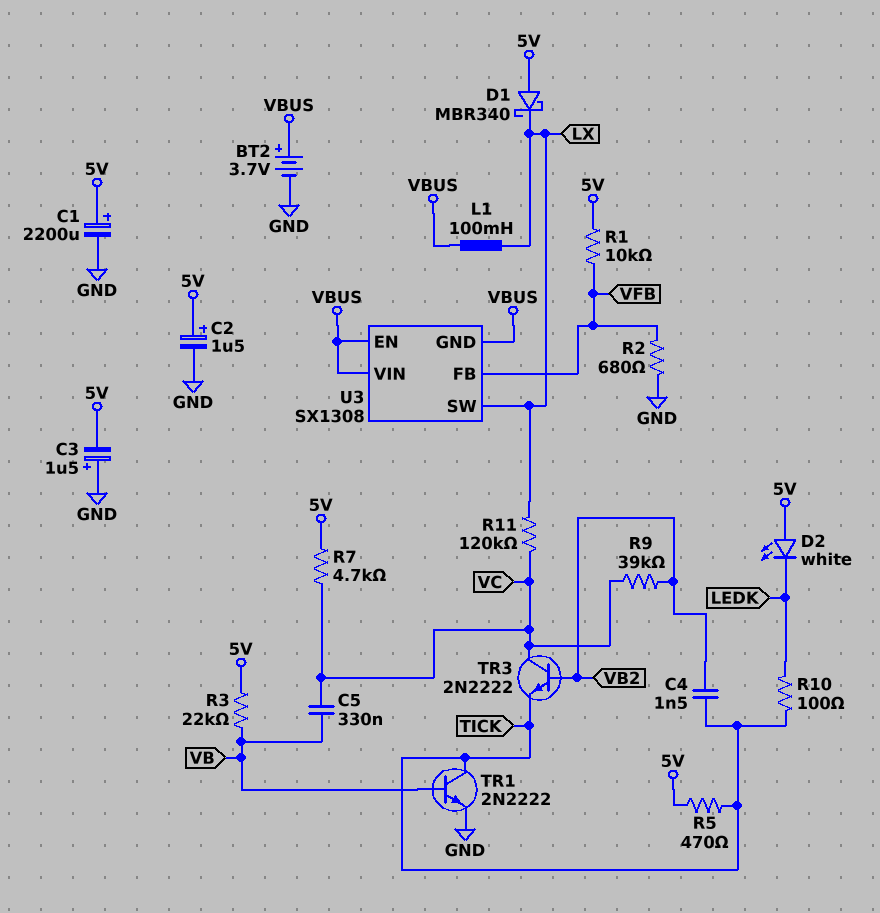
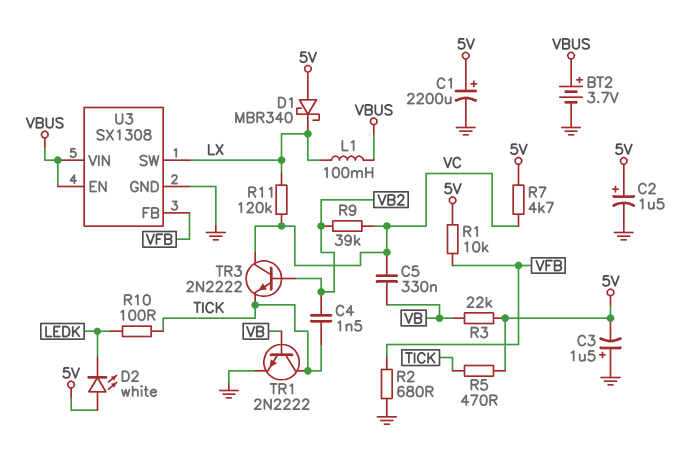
U3 pin GND: VBUS -> GND

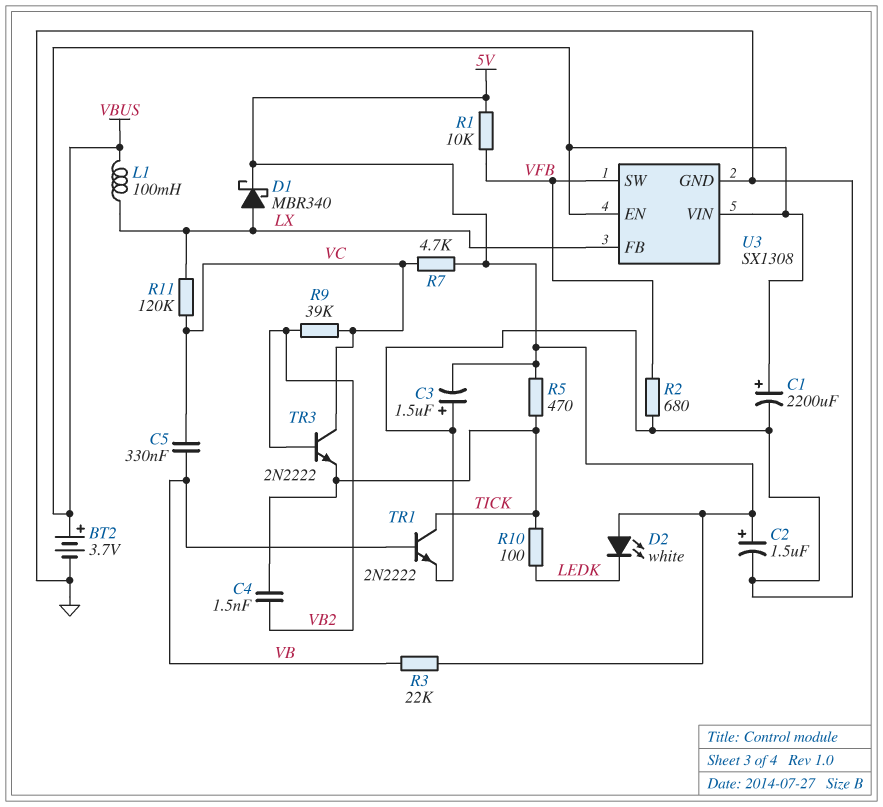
C1: 2200uF (plus 5V, minus GND) -> 2200uF (plus VBUS, minus GND)
D1: schottky MBR340 (A 5V, K LX) -> schottky MBR340 (A LX, K 5V)
U3 pin FB: VFB -> LX
U3 pin SW: LX -> VFB

